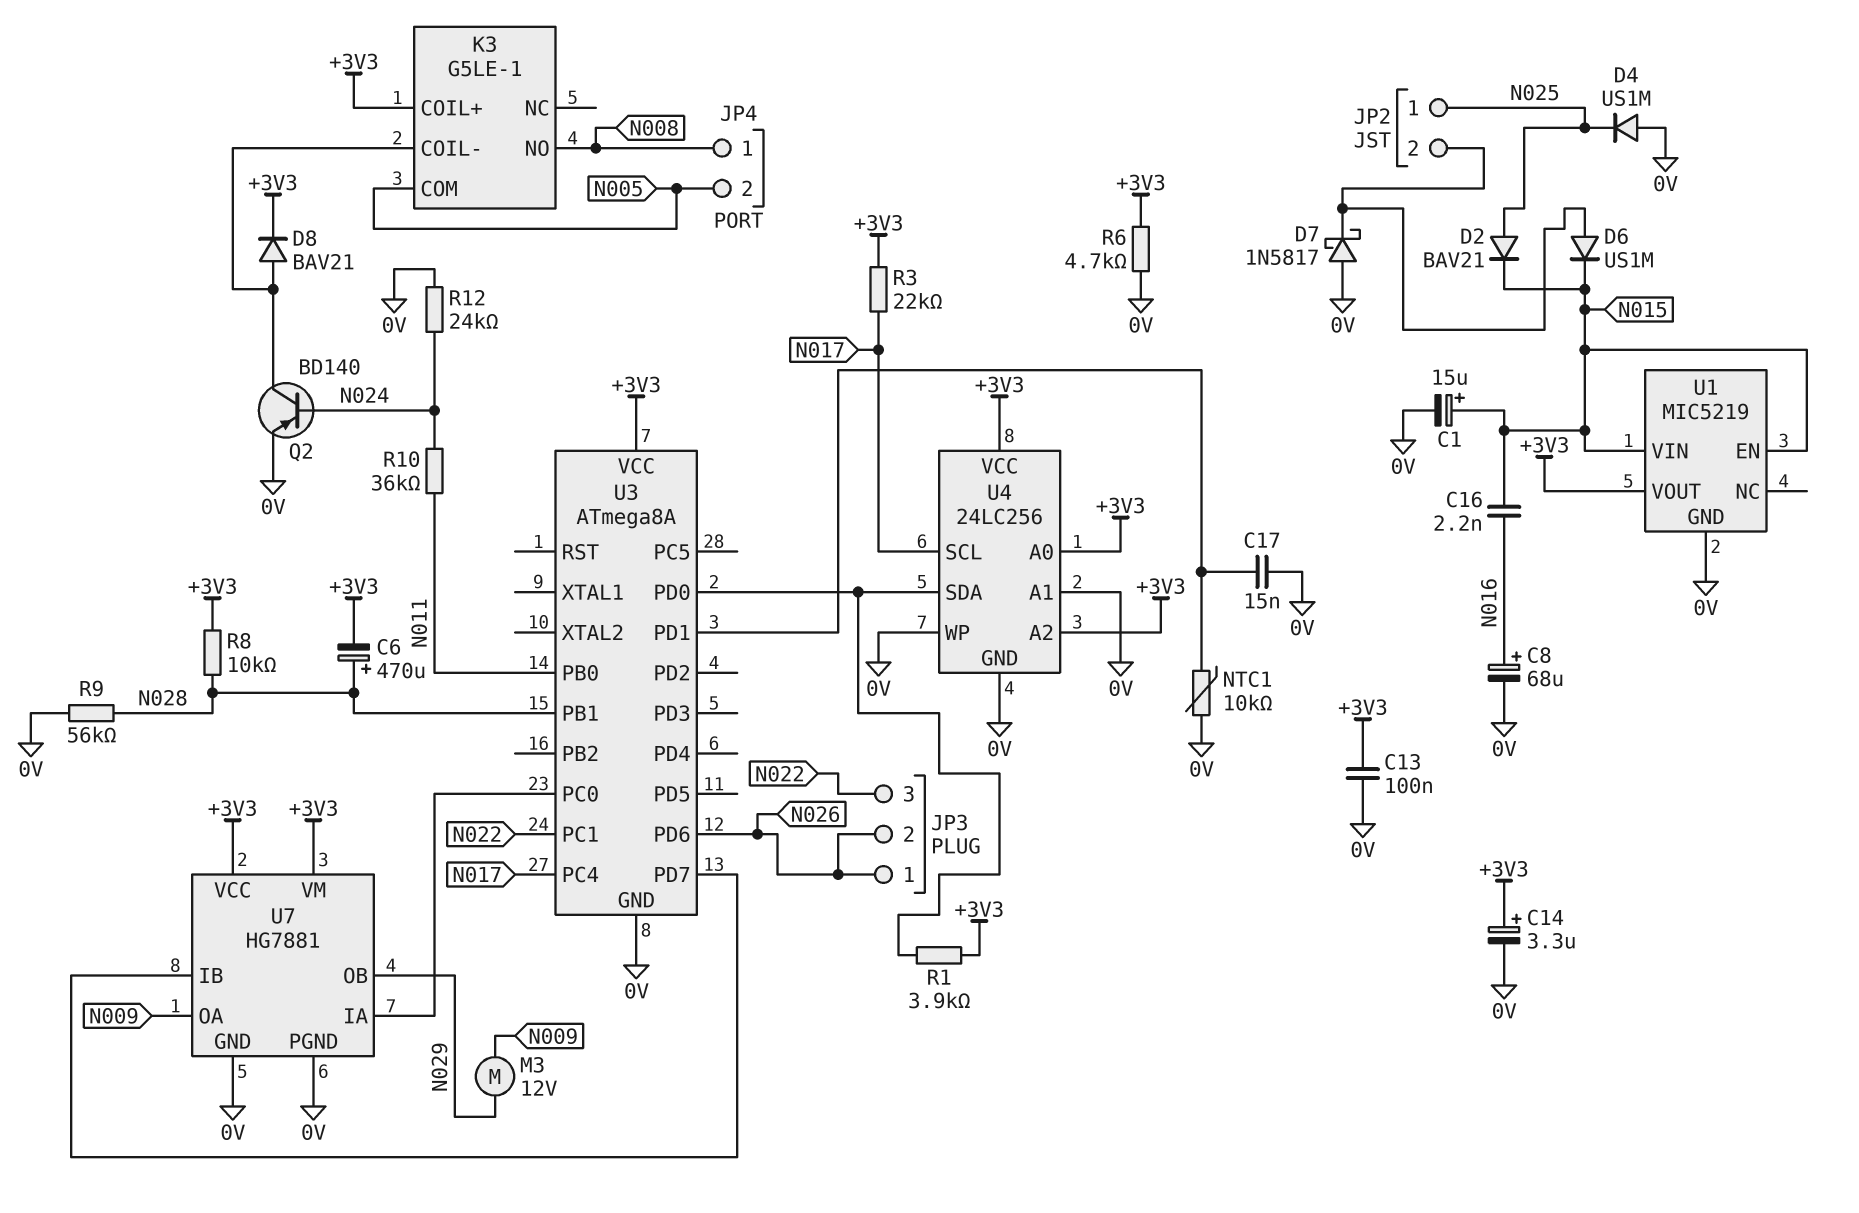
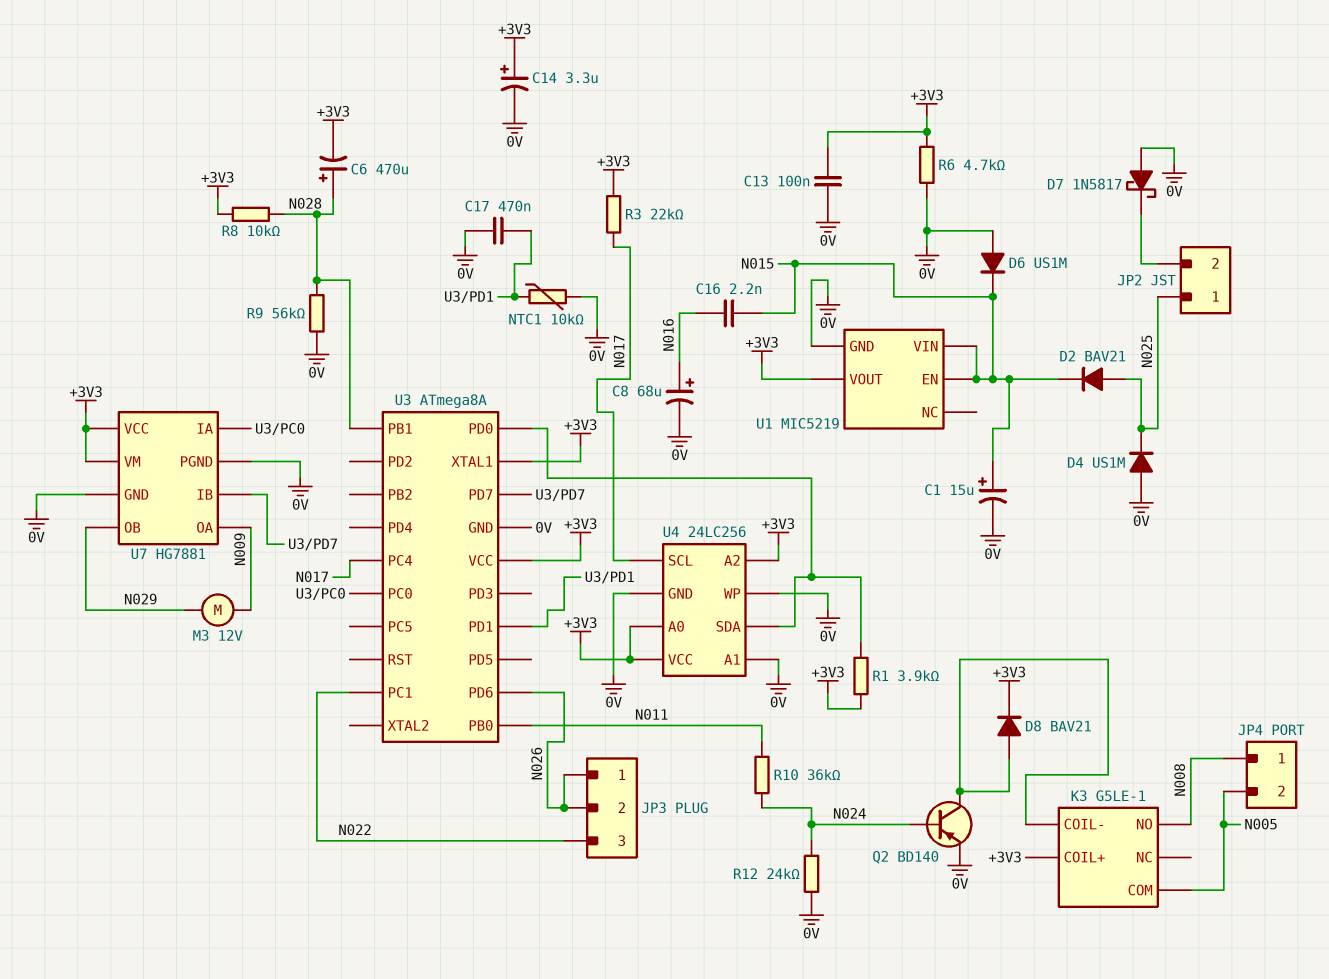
C17: 15nF (0V, U3/PD1) -> 470nF (0V, U3/PD1)
D6: diode US1M (A JP2/2, K N015) -> diode US1M (A 0V, K N015)
U3 pin XTAL1: none -> +3V3

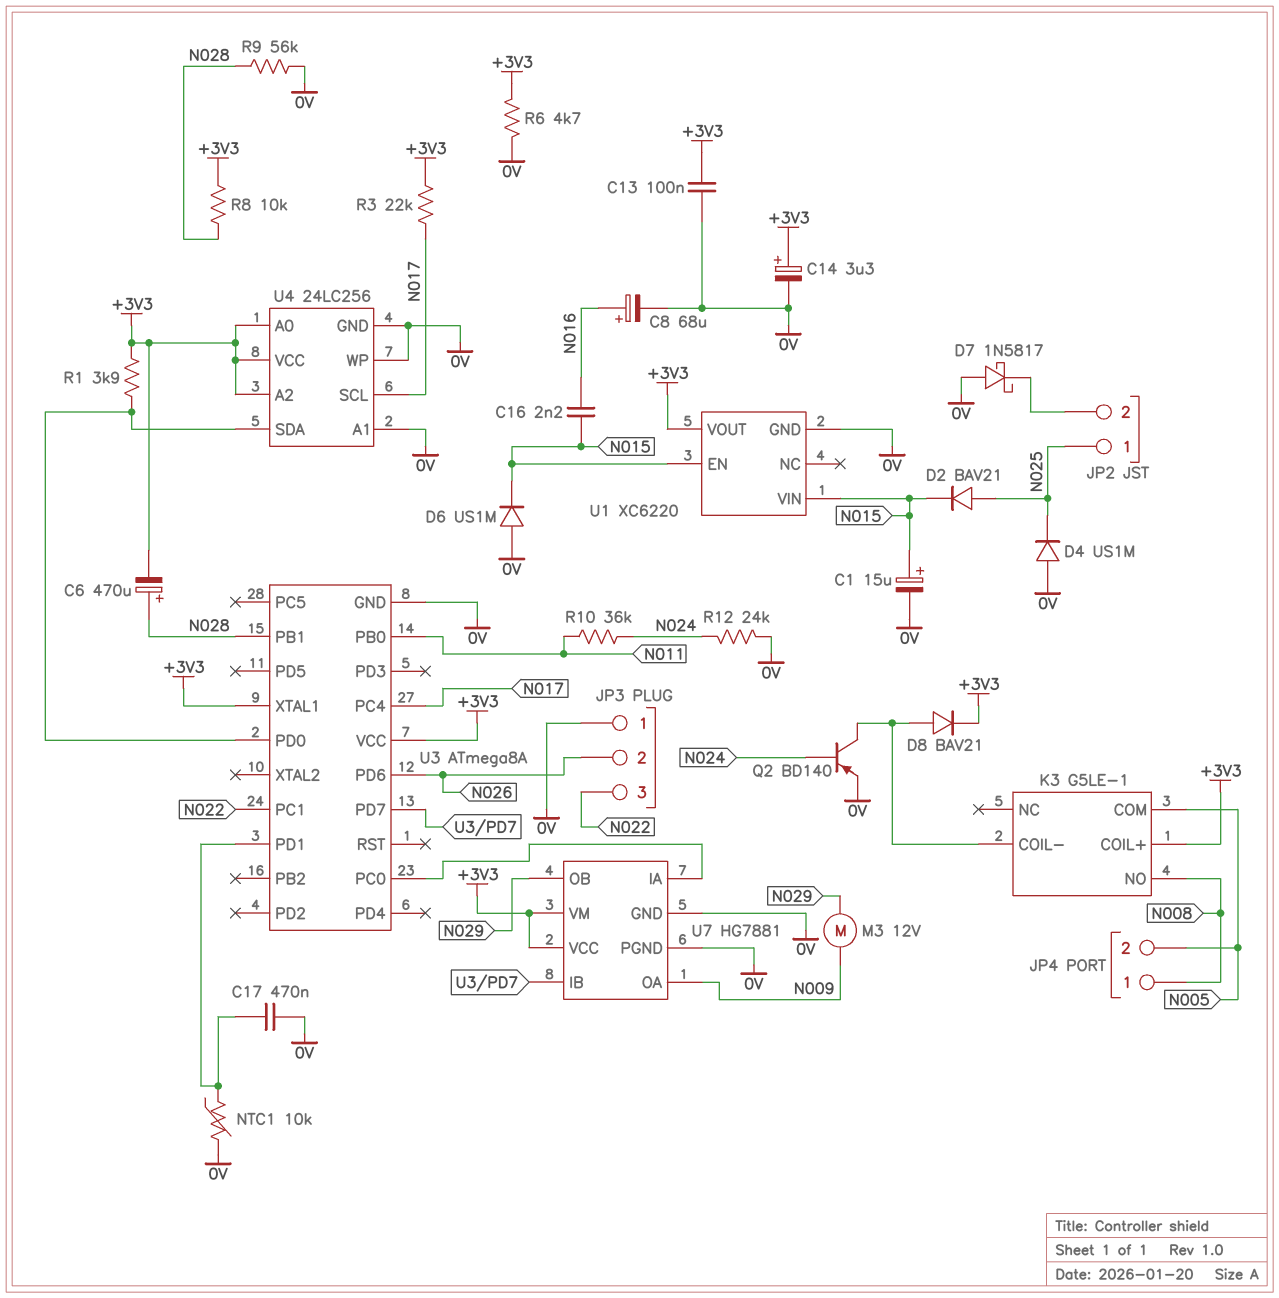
JP3 pin 1: N026 -> 0V
U1: MIC5219 -> XC6220

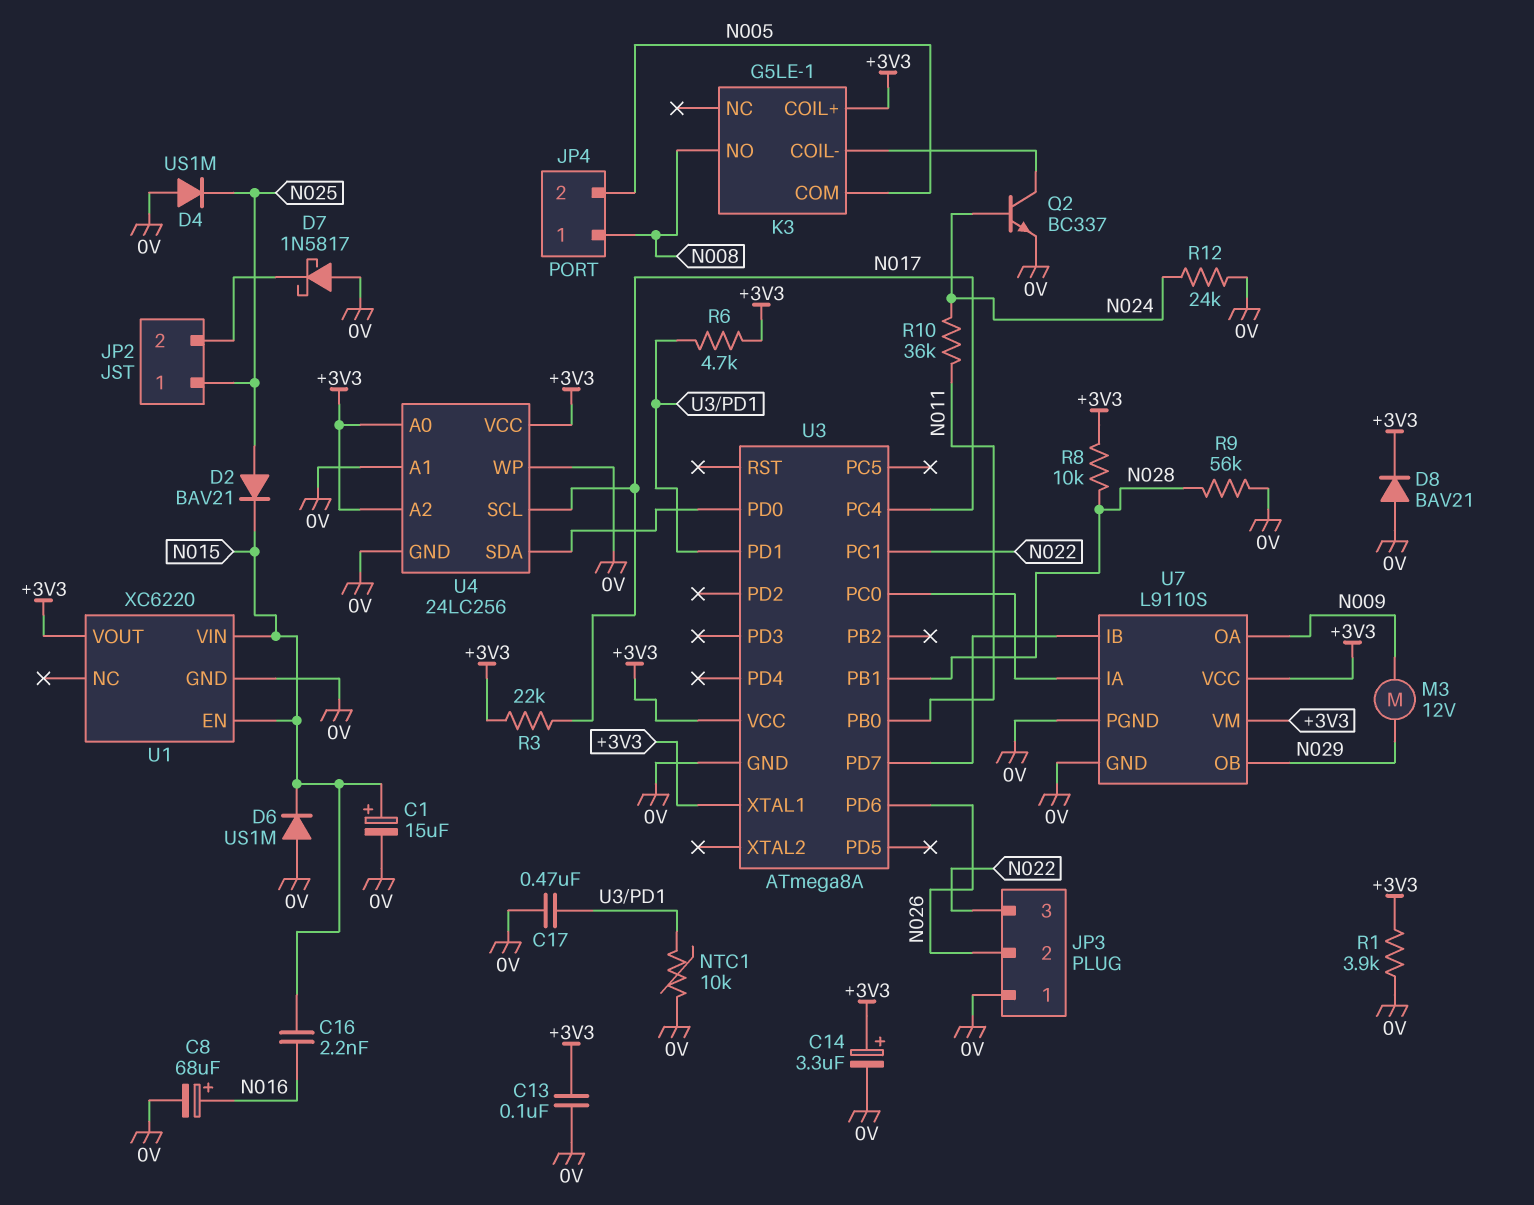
C6: 470uF (plus N028, minus +3V3) -> none
D8: diode BAV21 (A K3/COIL-, K +3V3) -> diode BAV21 (A 0V, K +3V3)
Q2: PNP BD140 (B N024, C K3/COIL-, E 0V) -> NPN BC337 (B N024, C K3/COIL-, E 0V)
R1: 3.9k (+3V3, U3/PD0) -> 3.9k (+3V3, 0V)
R6: 4.7k (+3V3, 0V) -> 4.7k (+3V3, U3/PD1)
U7: HG7881 -> L9110S

